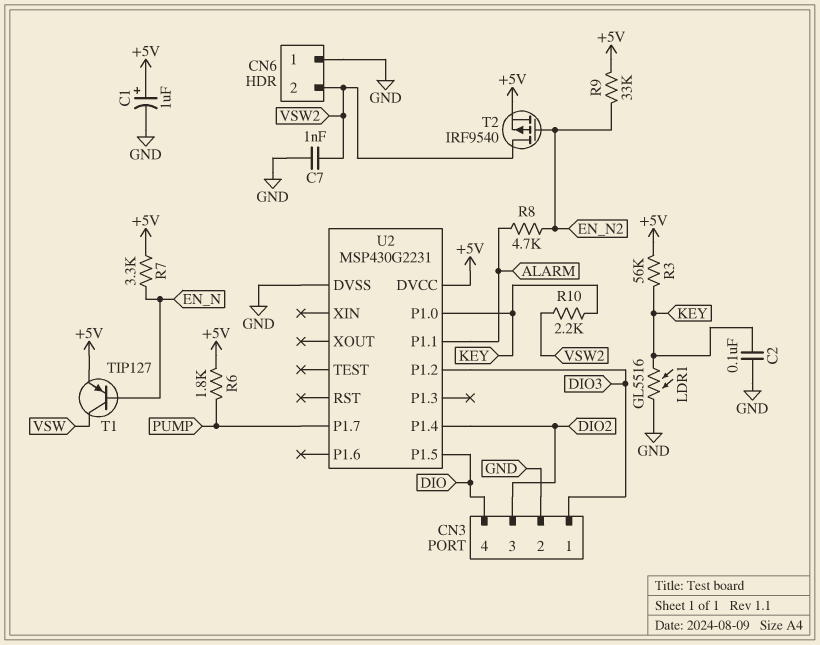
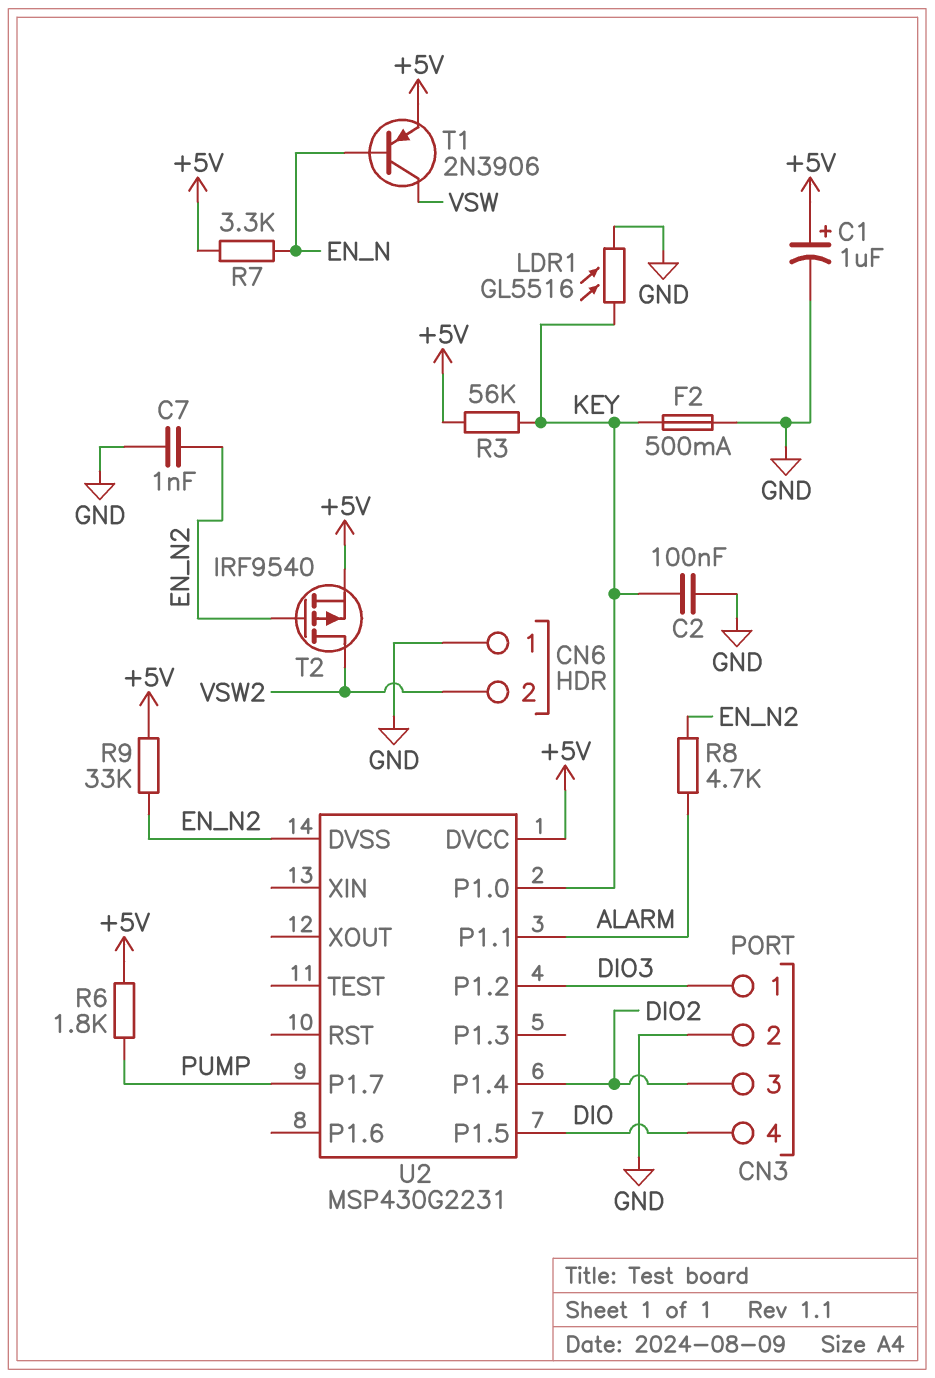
C7: 1nF (GND, VSW2) -> 1nF (EN_N2, GND)
F2: none -> 500mA (GND, KEY)
R10: 2.2k (KEY, VSW2) -> none
T1: PNP TIP127 (B EN_N, C VSW, E +5V) -> PNP 2N3906 (B EN_N, C VSW, E +5V)
U2 pin DVSS: GND -> EN_N2

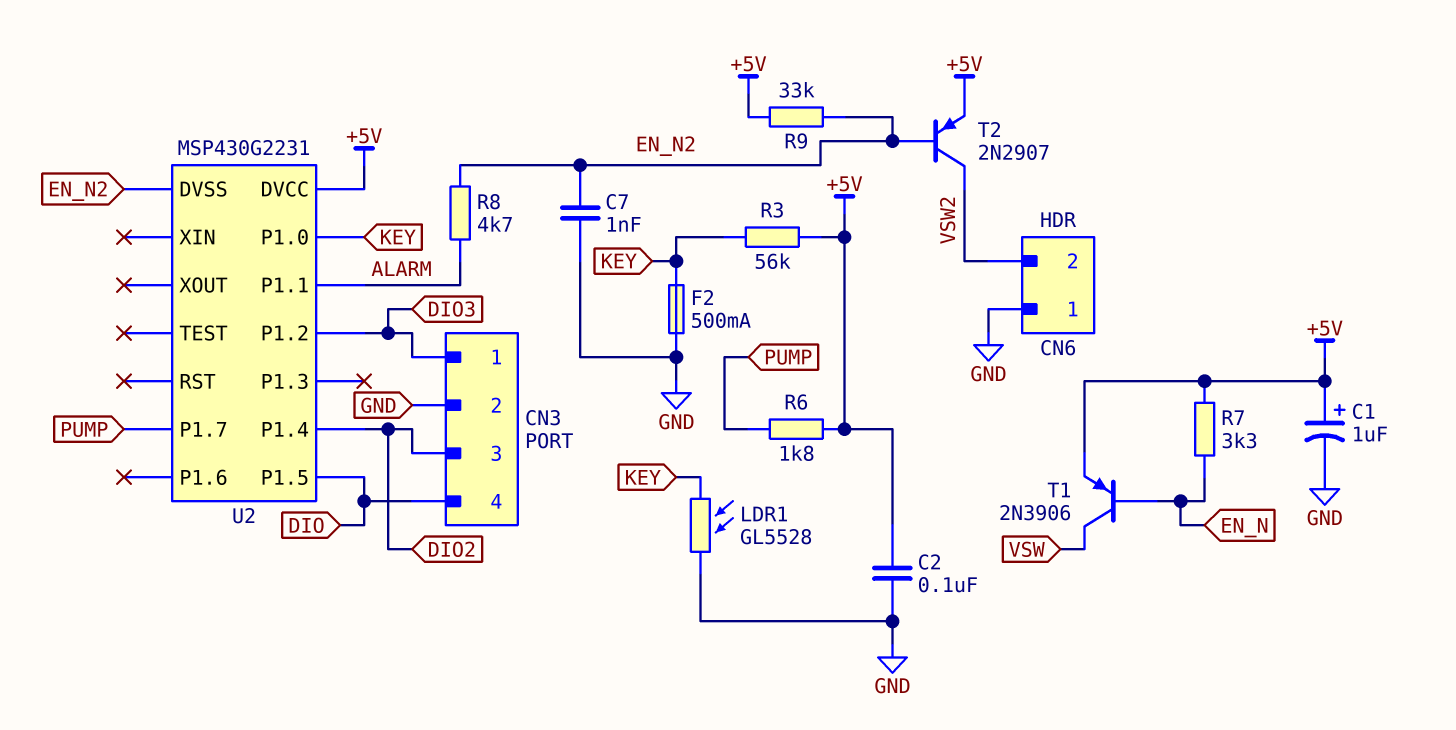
C2: 100nF (GND, KEY) -> 100nF (+5V, GND)
LDR1: GL5516 (GND, KEY) -> GL5528 (GND, KEY)
T2: PMOS IRF9540 (G EN_N2, D VSW2, S +5V) -> PNP 2N2907 (B EN_N2, C VSW2, E +5V)

